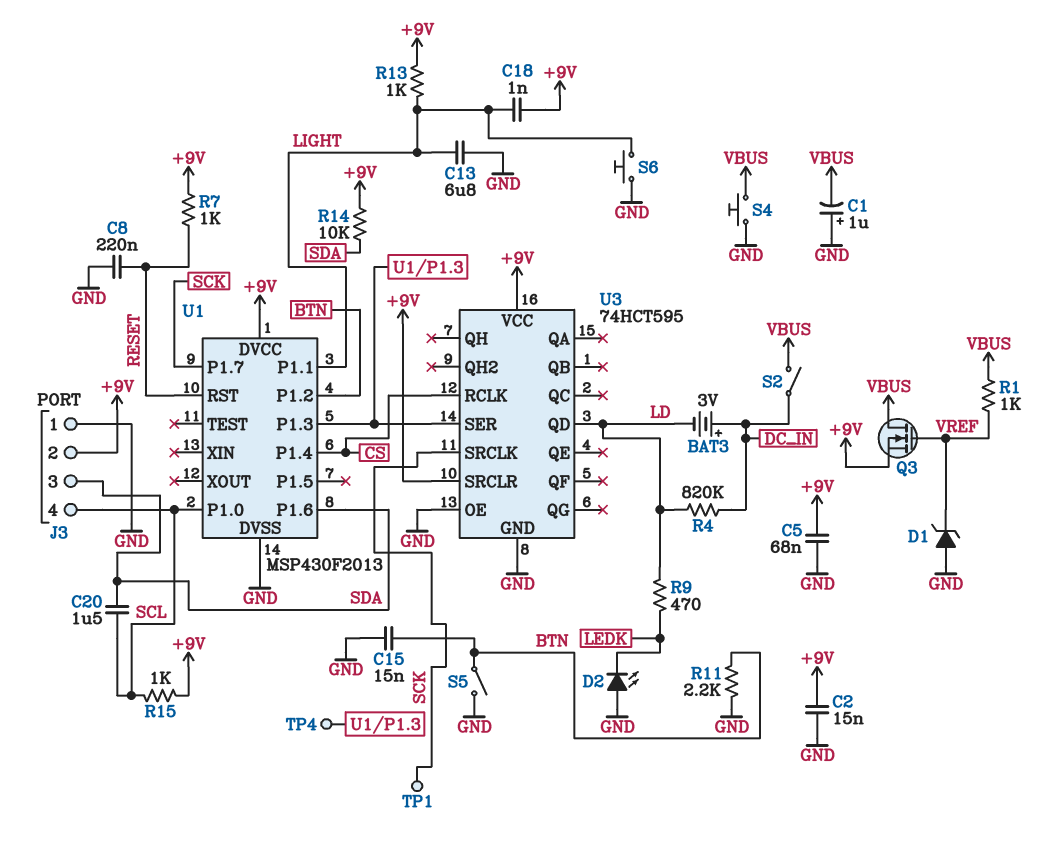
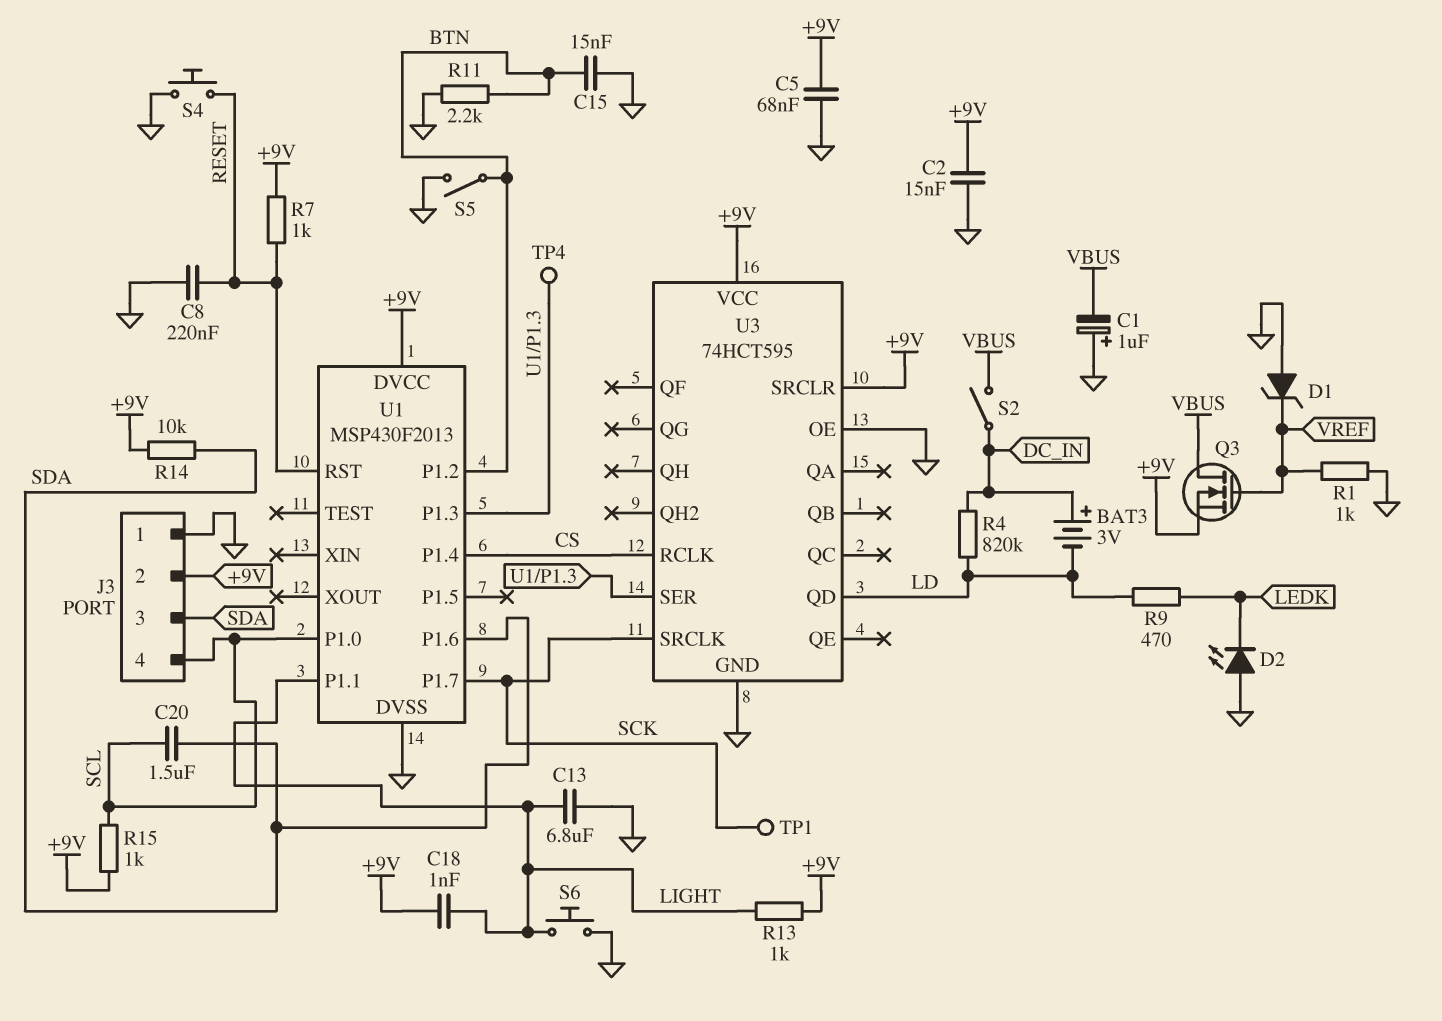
R1: 1k (VBUS, VREF) -> 1k (GND, VREF)
S4: button (GND, VBUS) -> button (GND, RESET)

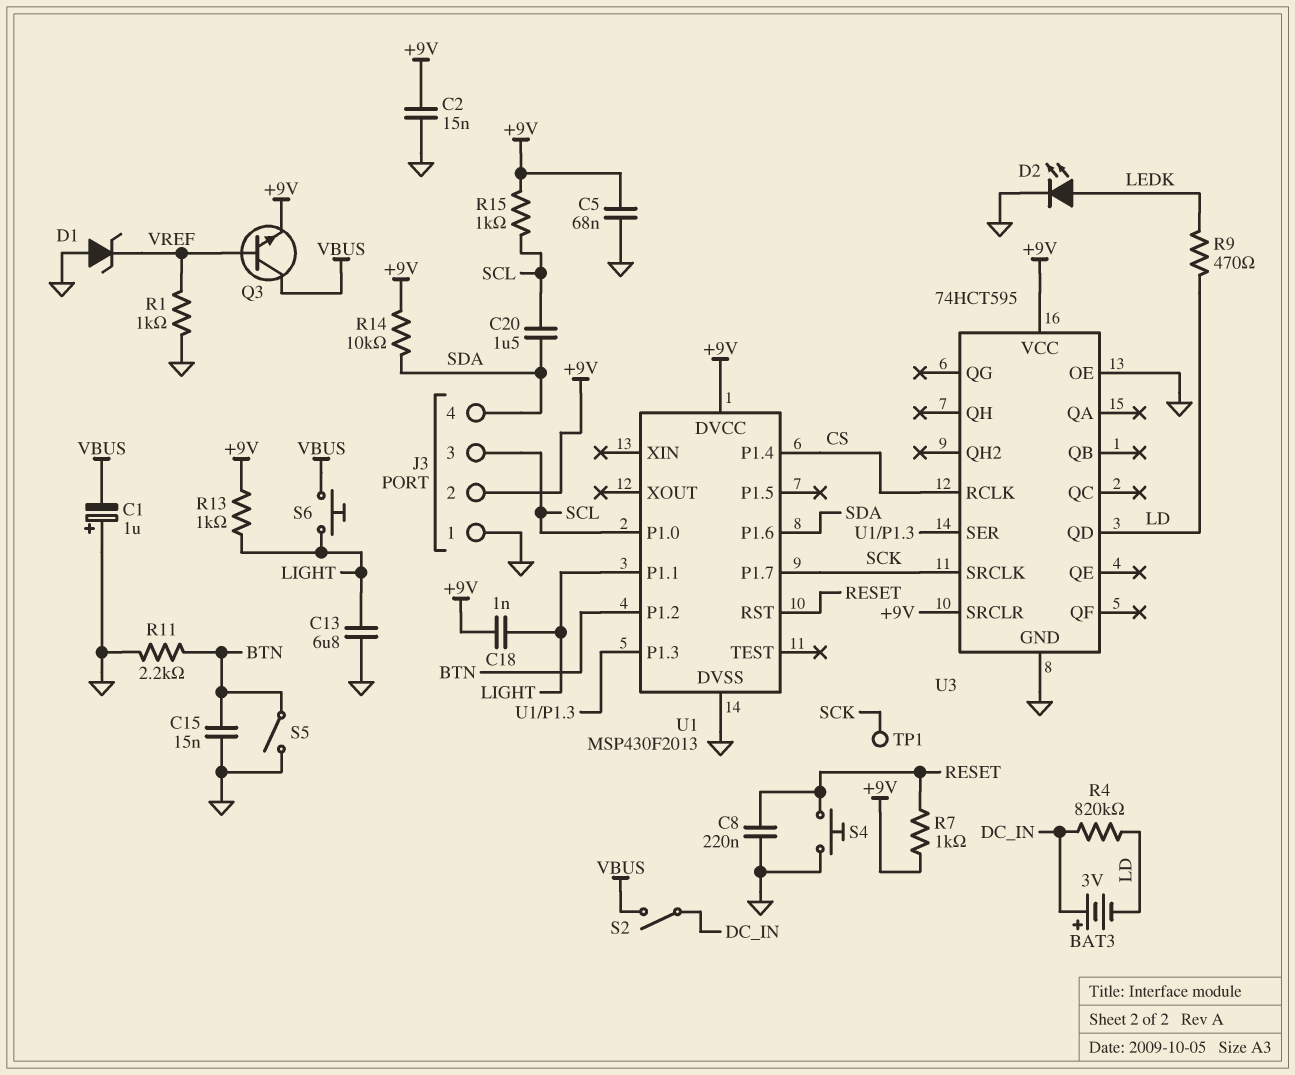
D2: LED (A GND, K LEDK) -> LED (A LEDK, K GND)
J3 pin 3: SDA -> SCL
J3 pin 4: SCL -> SDA
Q3: NMOS (G VREF, D VBUS, S +9V) -> NPN (B VREF, C VBUS, E +9V)
S6: button (GND, LIGHT) -> button (LIGHT, VBUS)
TP4: test point (U1/P1.3) -> none

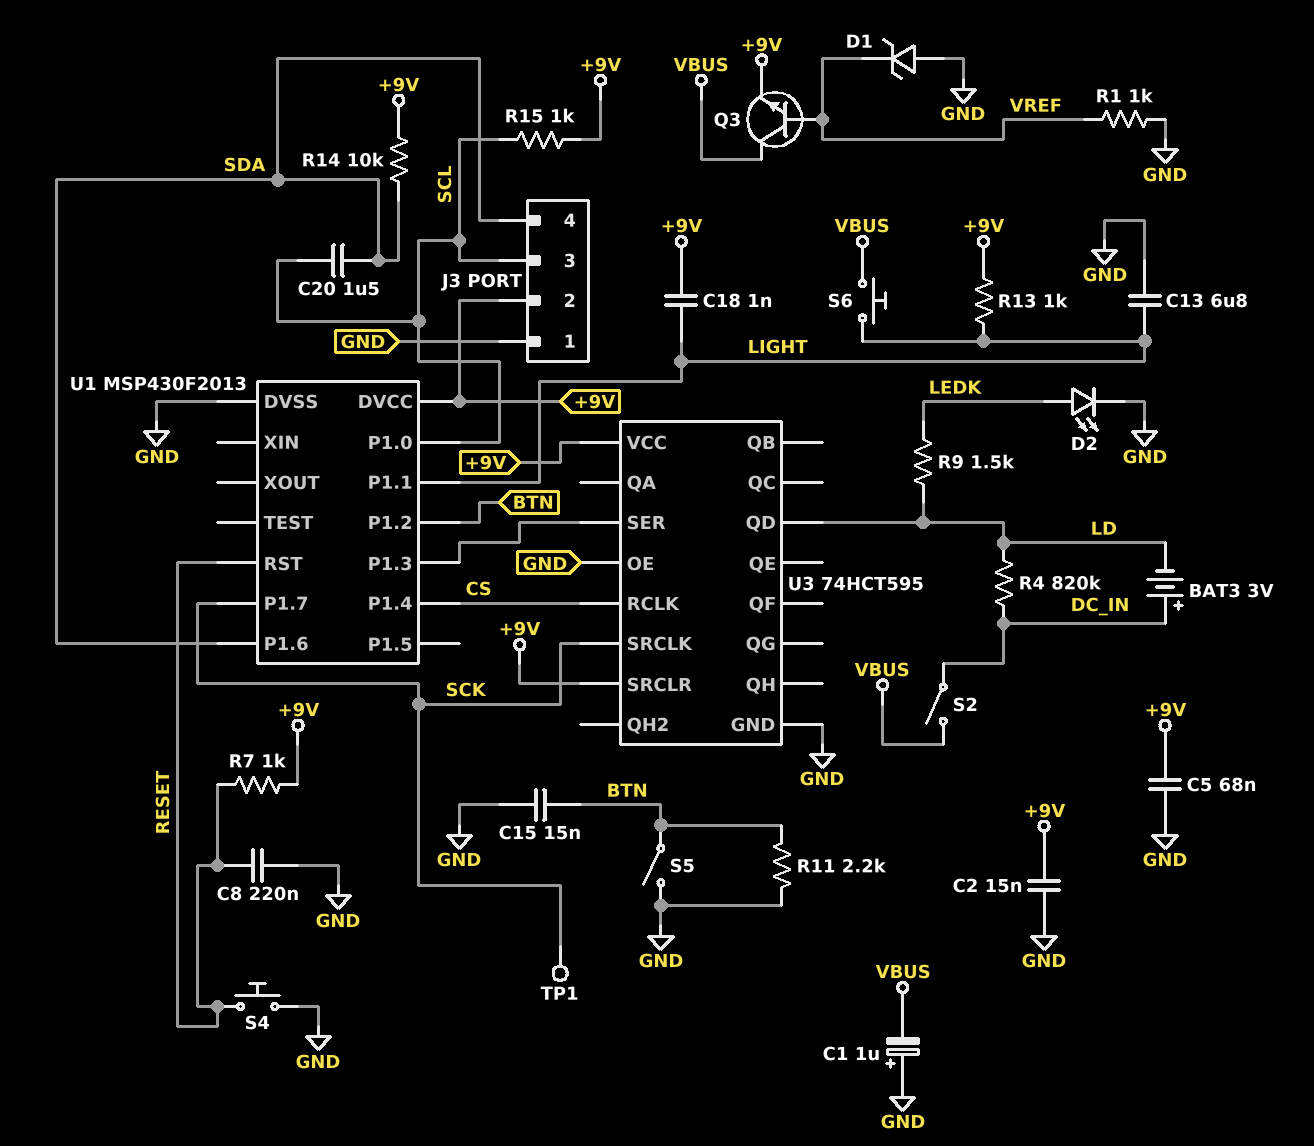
R9: 470 (LD, LEDK) -> 1.5k (LD, LEDK)

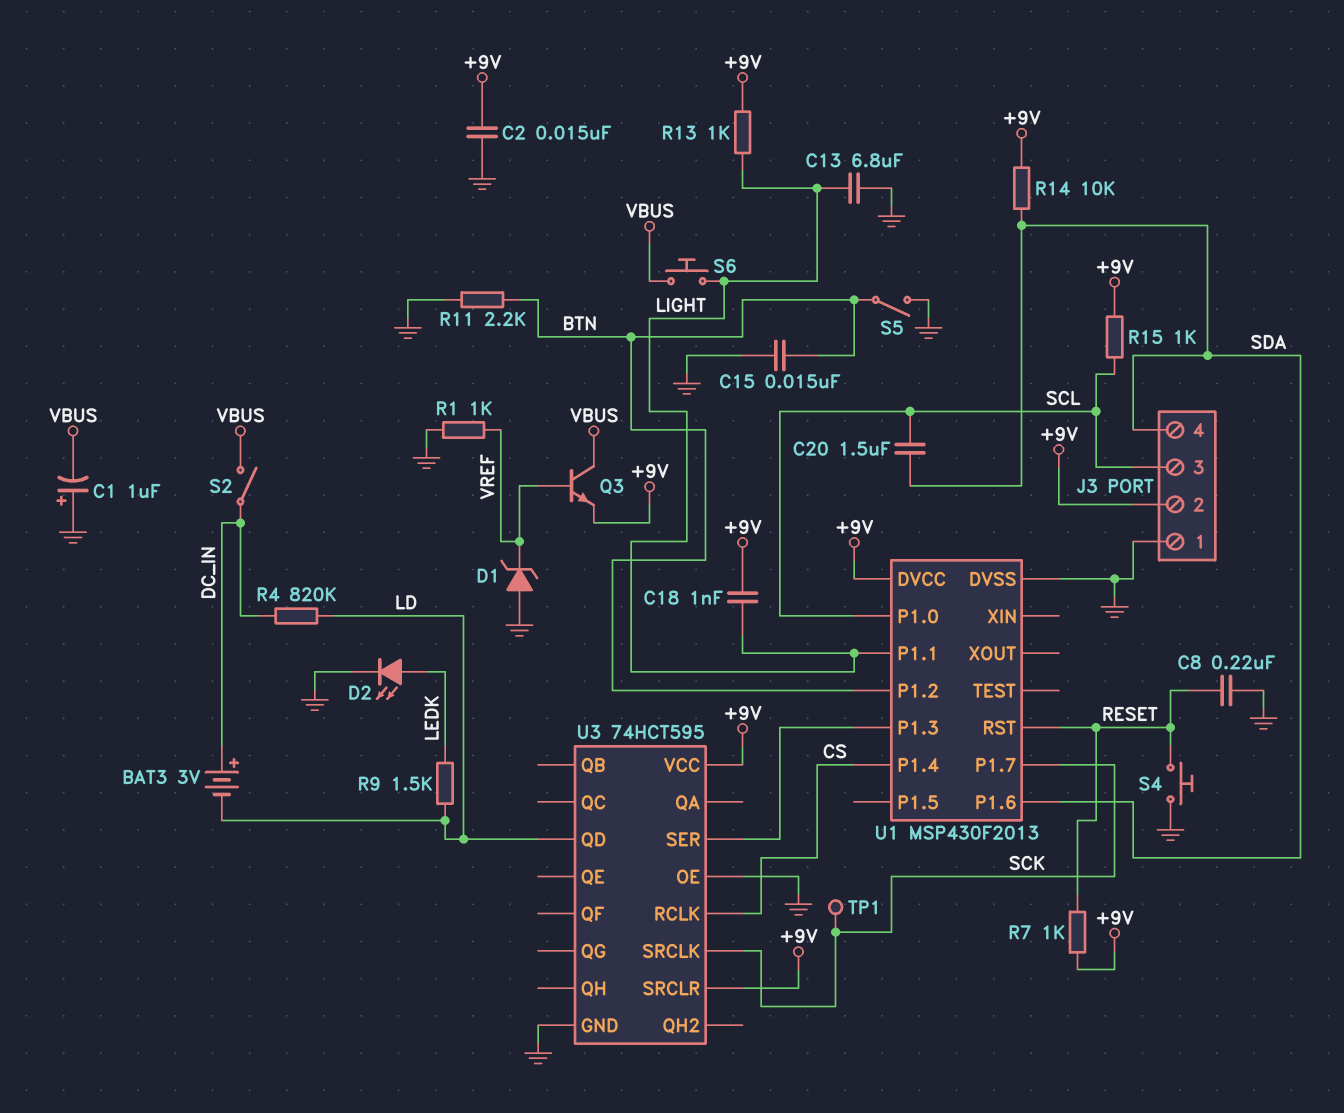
C5: 68nF (+9V, GND) -> none

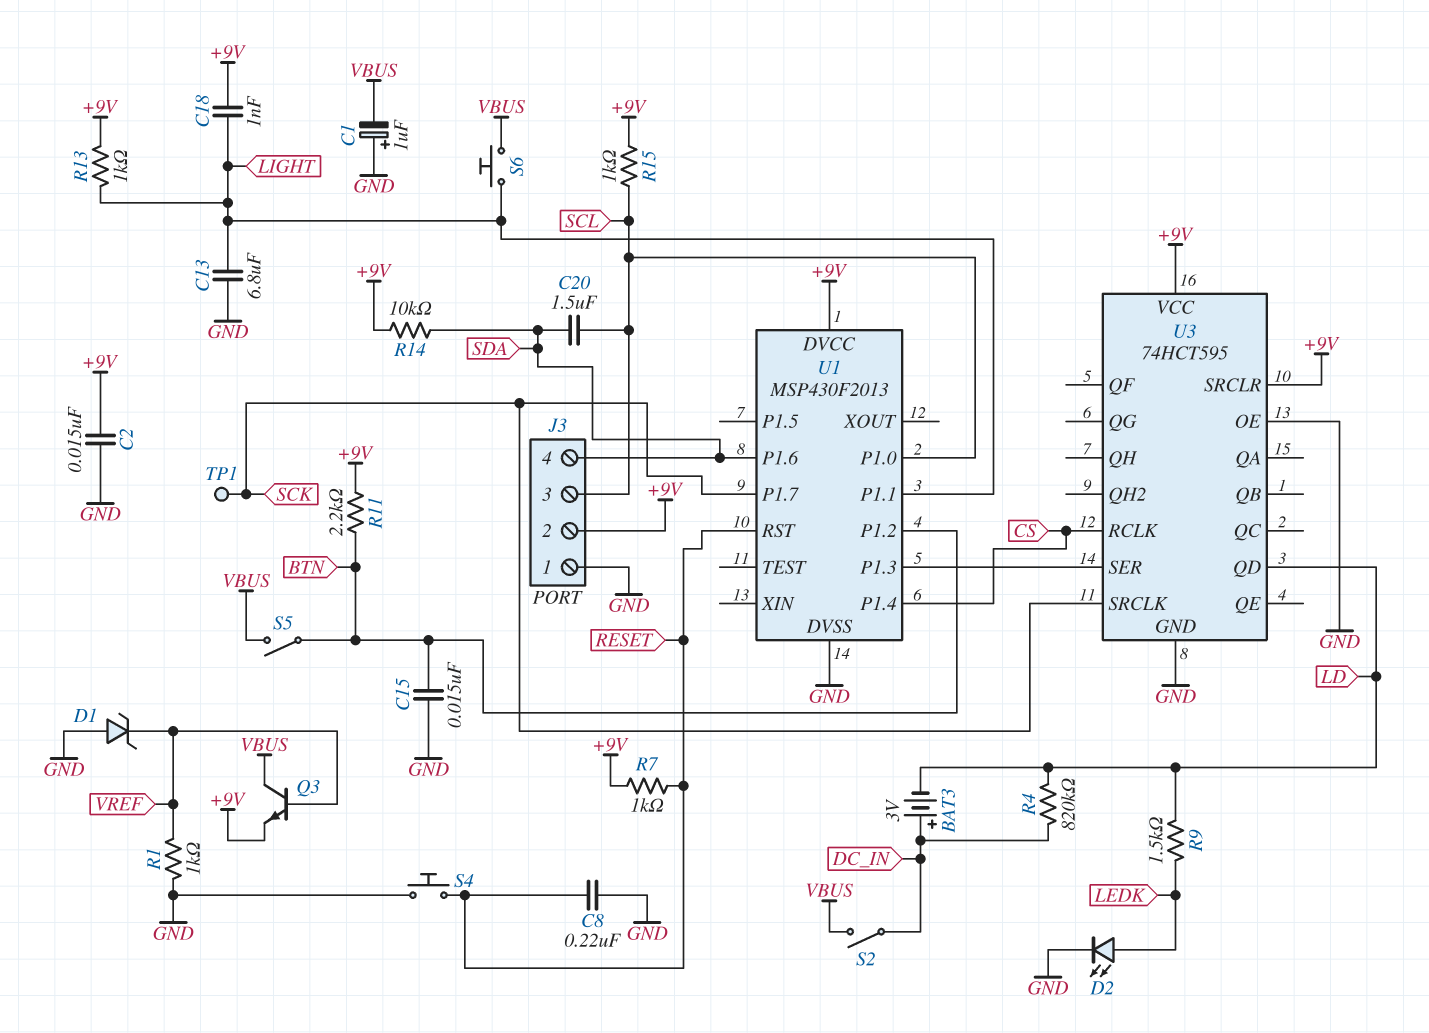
R11: 2.2k (BTN, GND) -> 2.2k (+9V, BTN)
S5: switch (BTN, GND) -> switch (BTN, VBUS)

